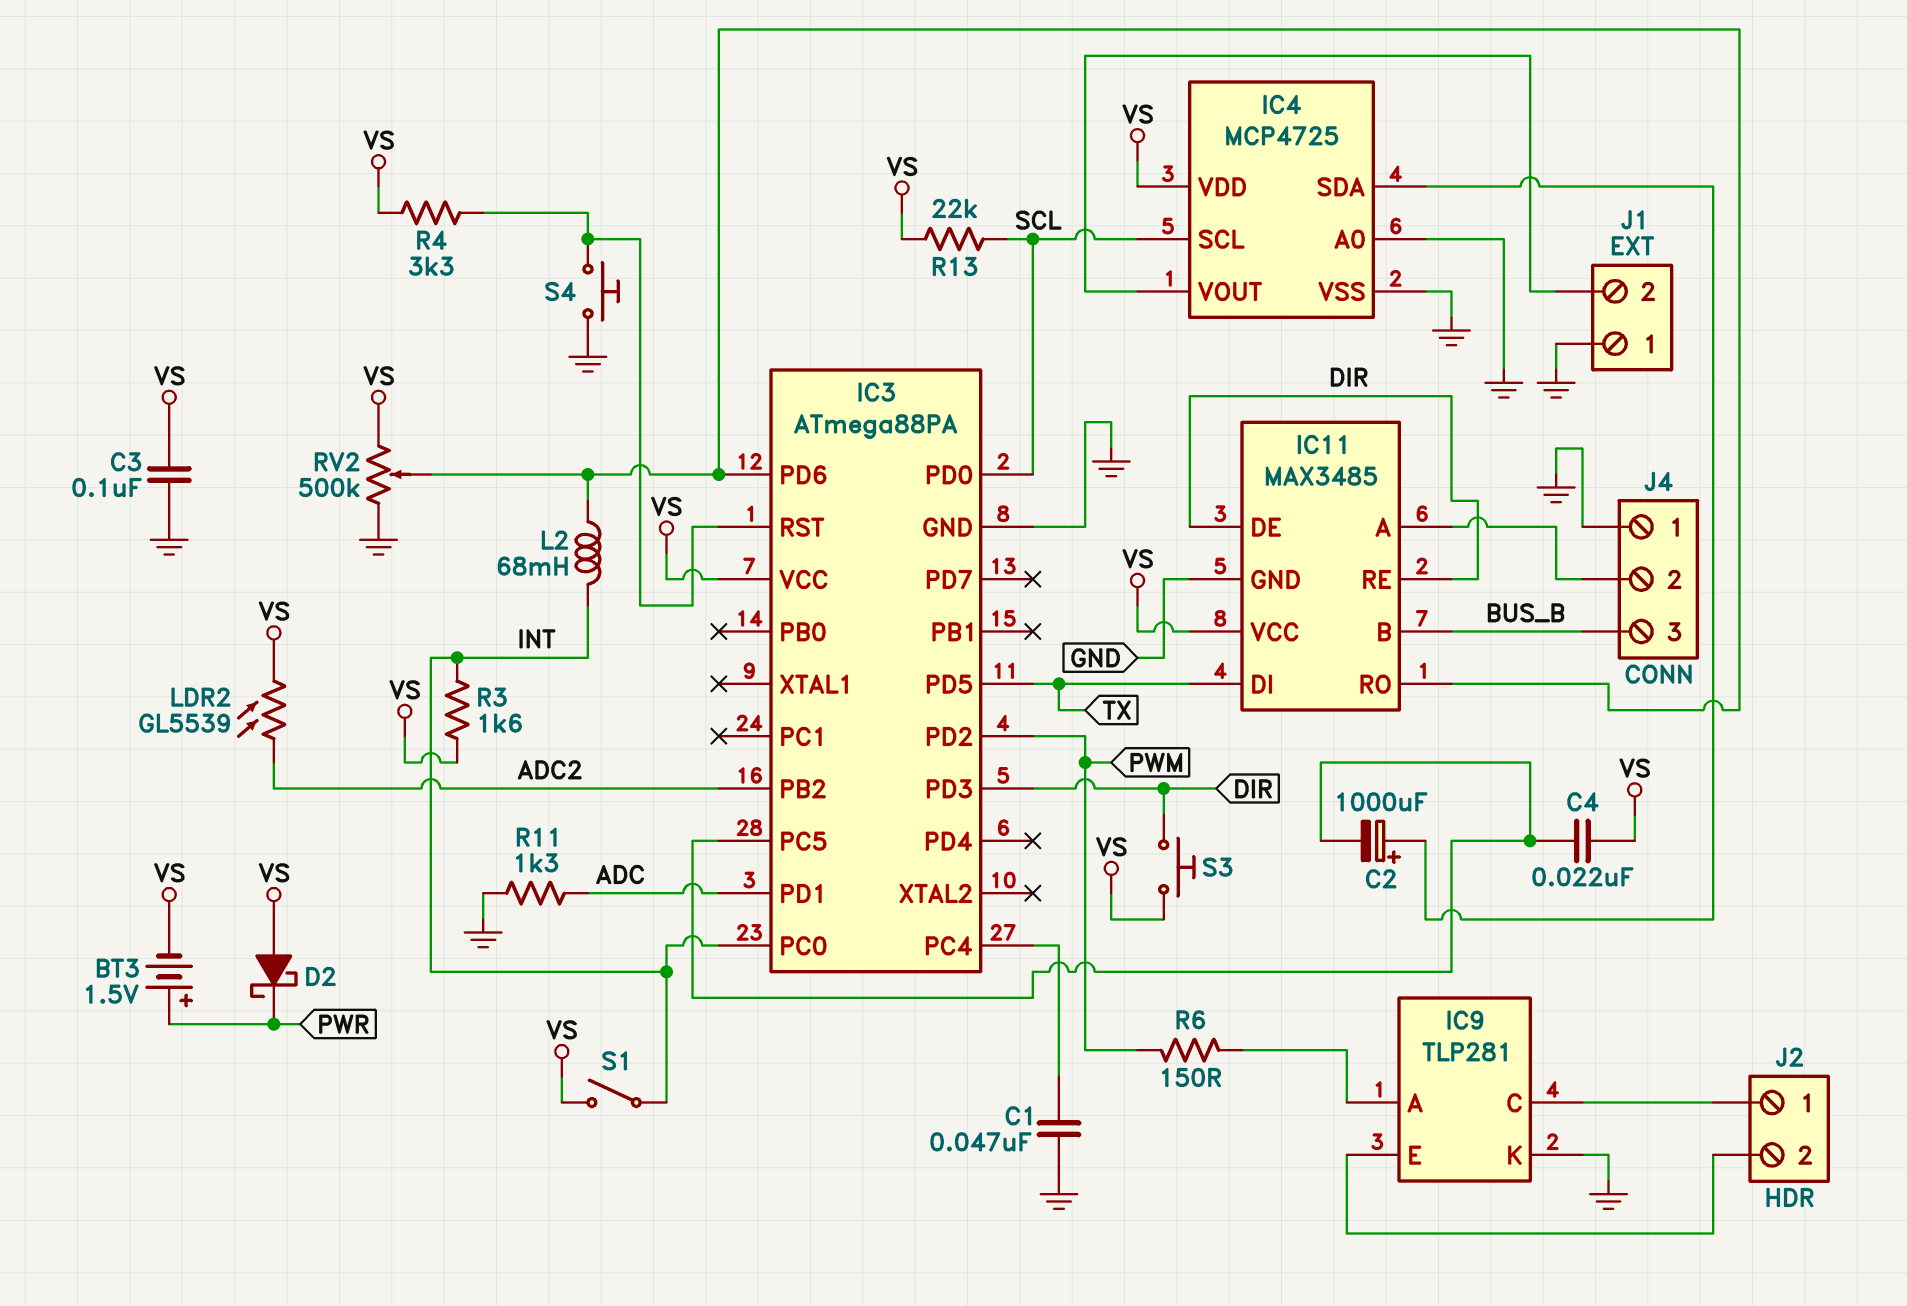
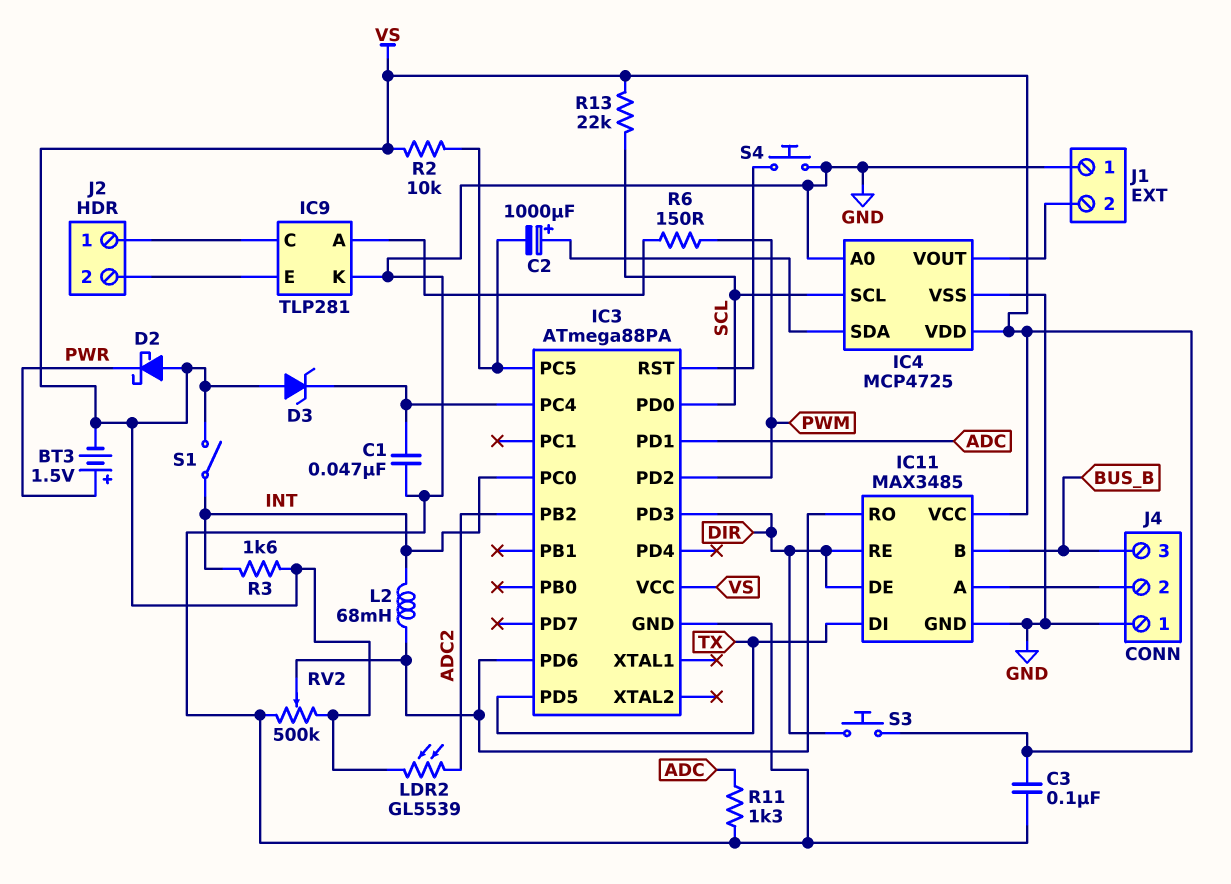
C4: 22nF (IC3/PC5, VS) -> none
D3: none -> zener (A VS, K IC3/PC4)
R2: none -> 10k (IC3/PC5, VS)
R4: 3.3k (IC3/RST, VS) -> none

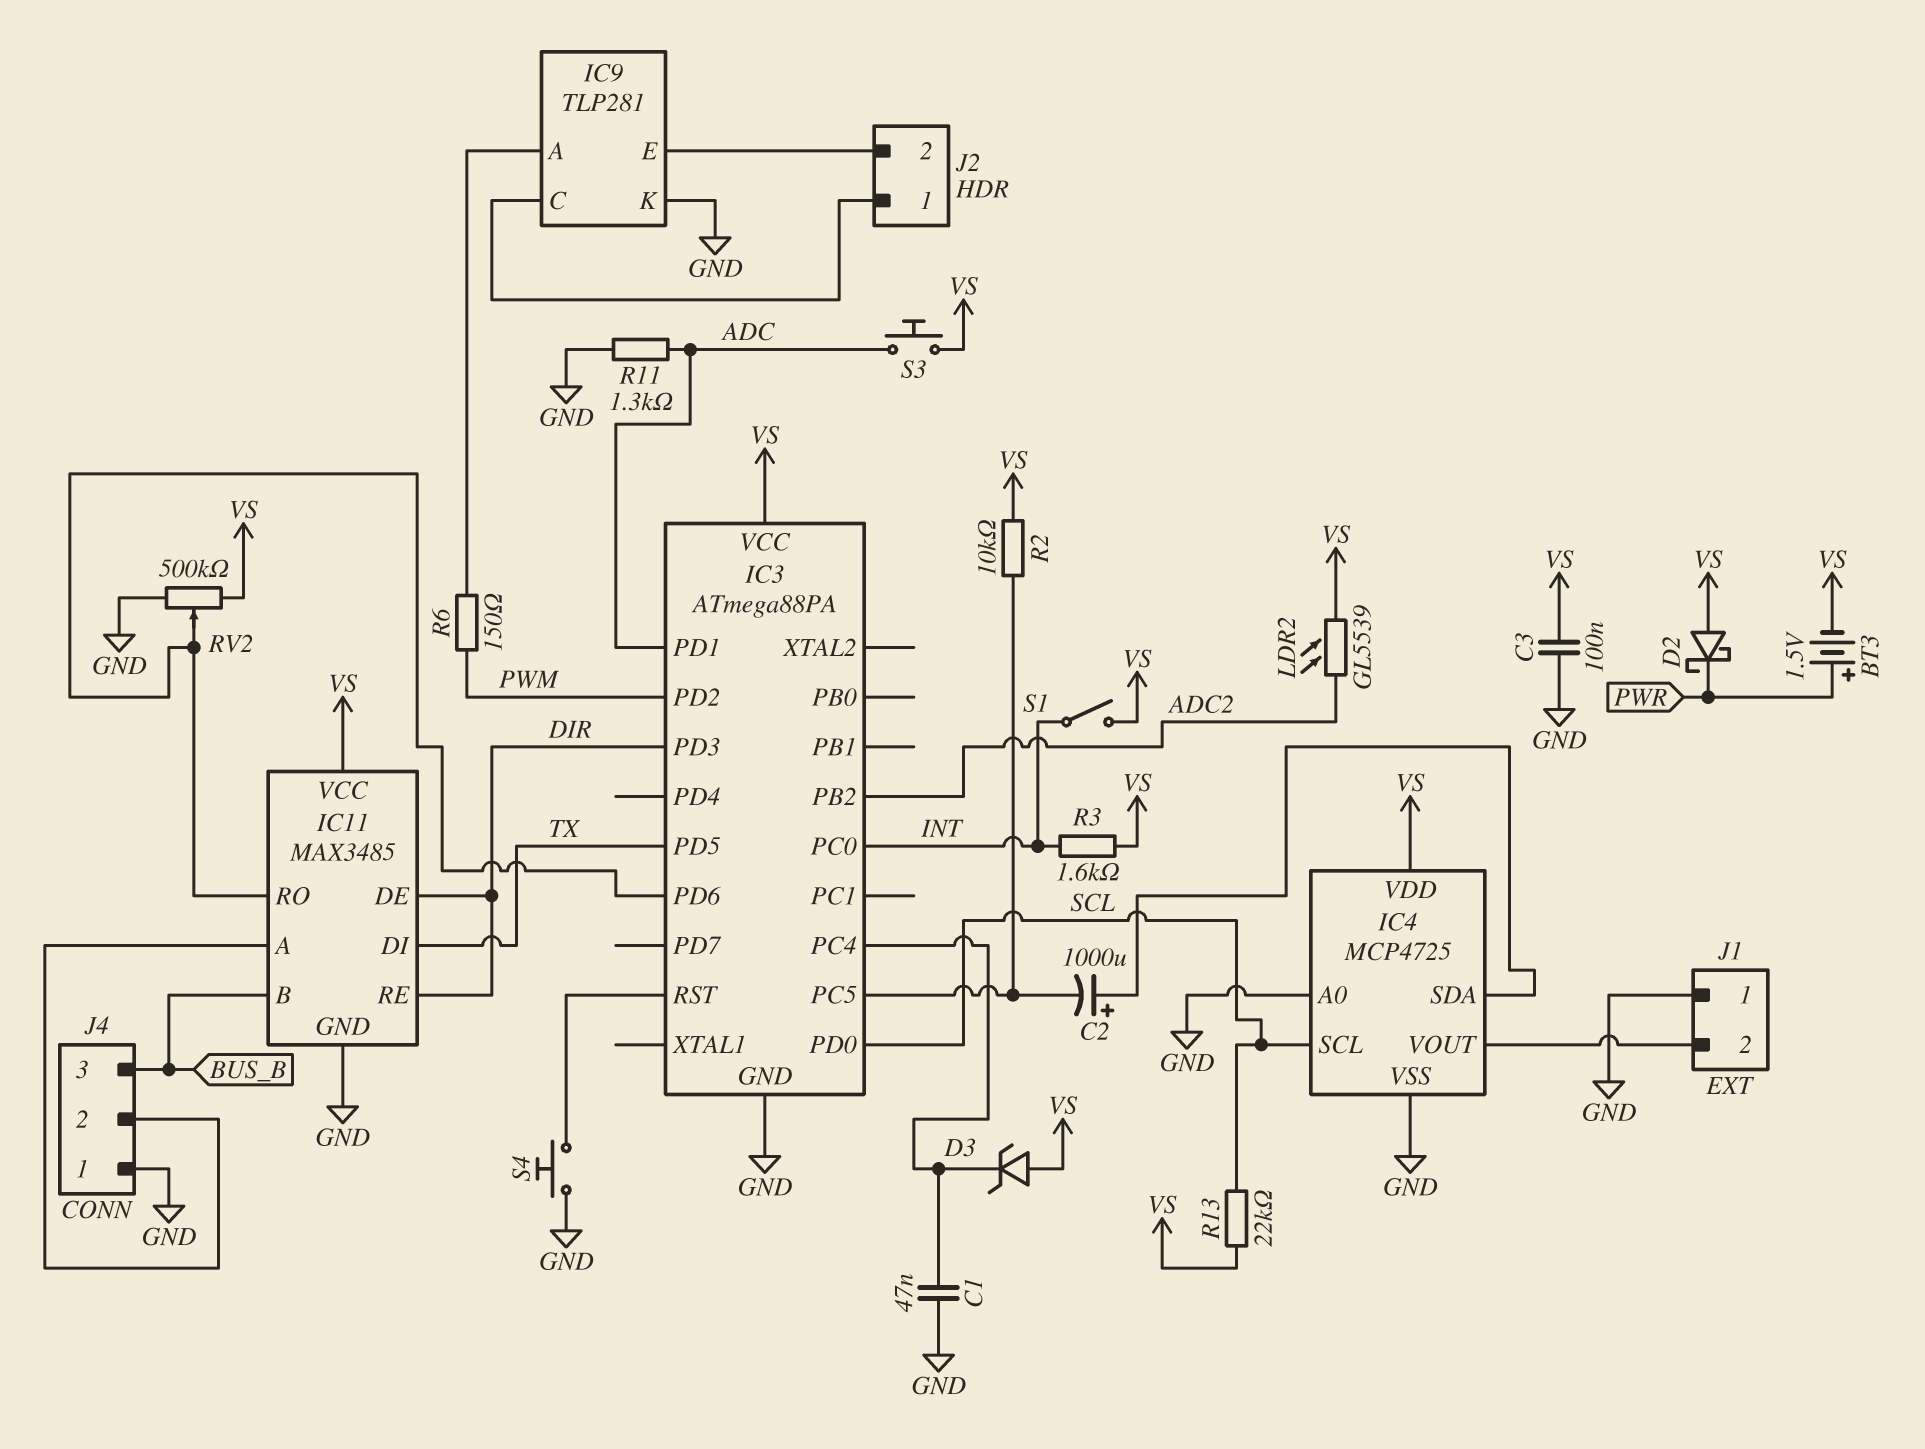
L2: 68mH (IC3/PD6, INT) -> none
S3: button (DIR, VS) -> button (ADC, VS)

